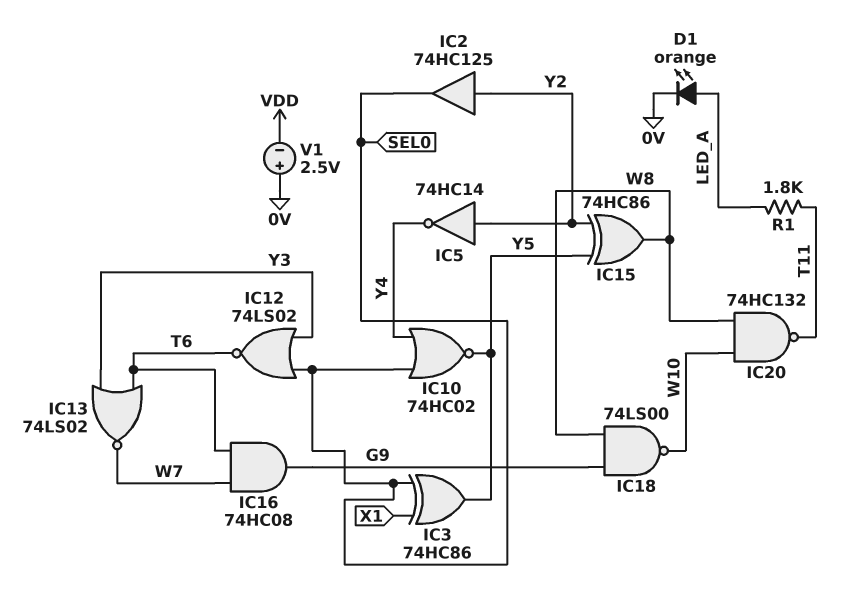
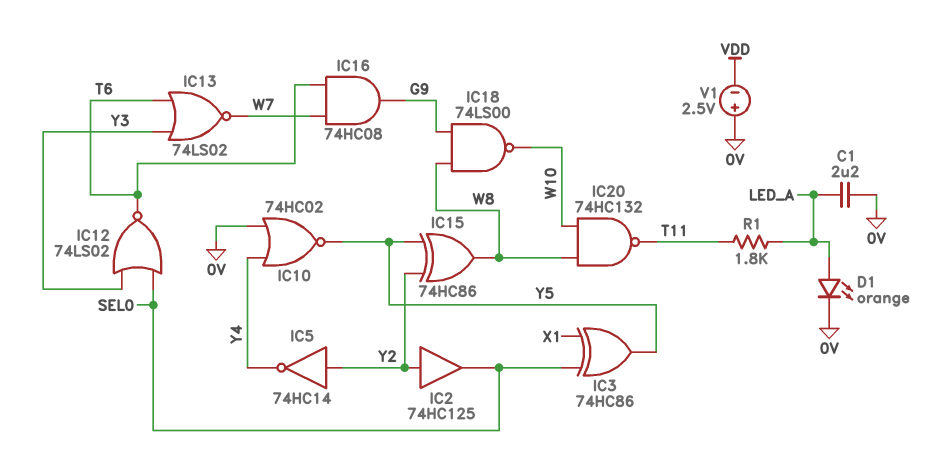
C1: none -> 2.2uF (0V, LED_A)
IC10: NOR 74HC02 (in SEL0, in Y4, out Y5) -> NOR 74HC02 (in 0V, in Y4, out Y5)

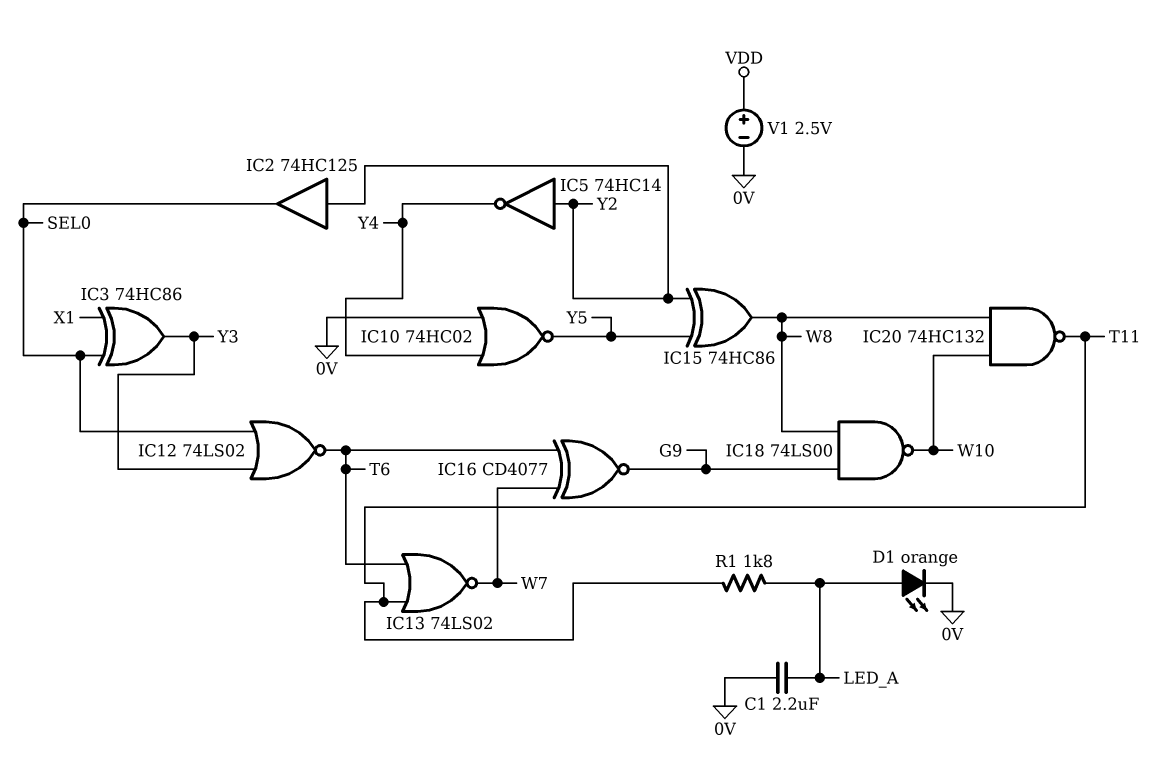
IC3: XOR 74HC86 (in SEL0, in X1, out Y5) -> XOR 74HC86 (in SEL0, in X1, out Y3)
IC13: NOR 74LS02 (in T6, in Y3, out W7) -> NOR 74LS02 (in T6, in T11, out W7)
IC16: AND 74HC08 (in T6, in W7, out G9) -> XNOR CD4077 (in T6, in W7, out G9)
V1: 2.5V (plus 0V, minus VDD) -> 2.5V (plus VDD, minus 0V)

